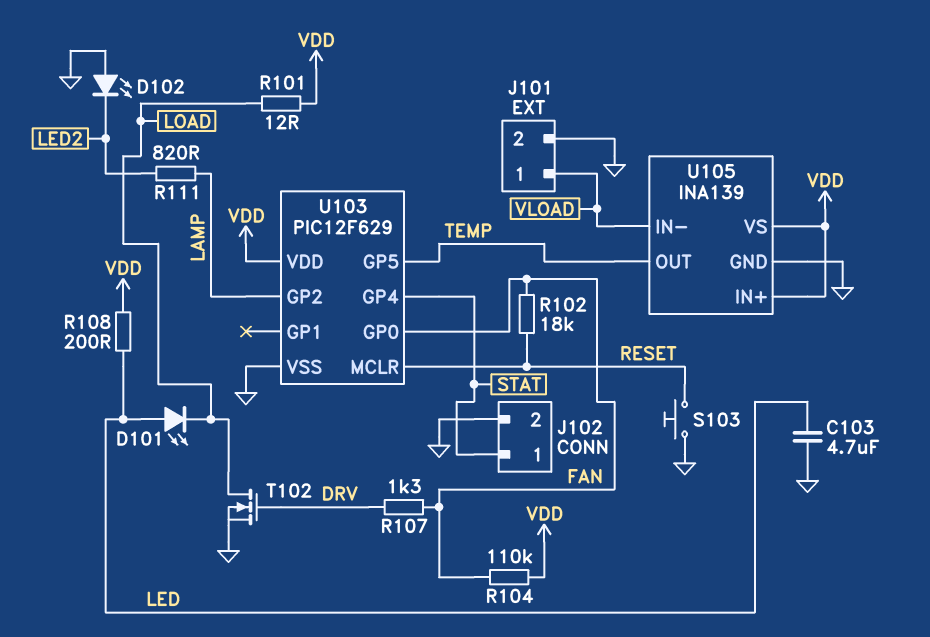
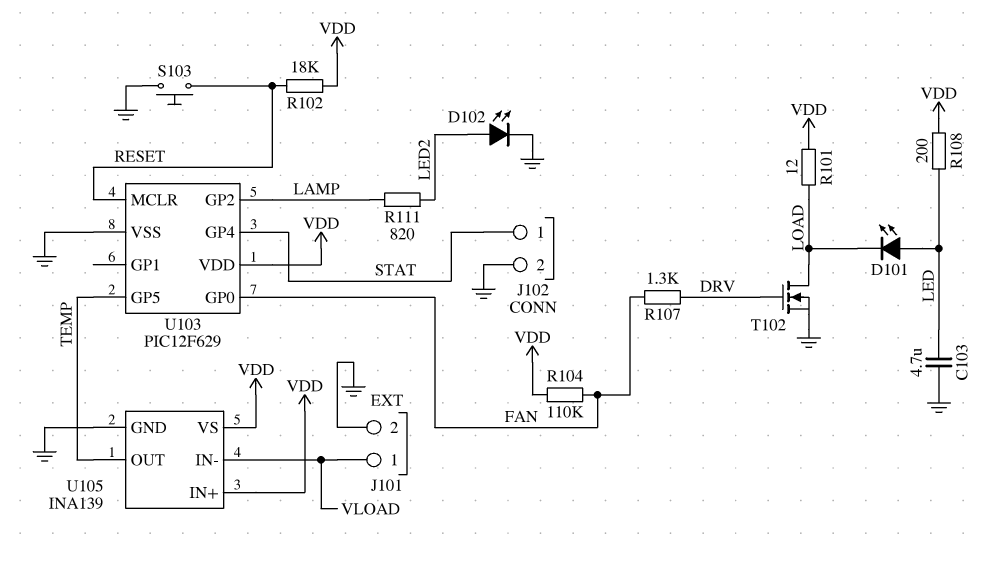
D102: LED (A GND, K LED2) -> LED (A LED2, K GND)
R102: 18k (FAN, RESET) -> 18k (RESET, VDD)

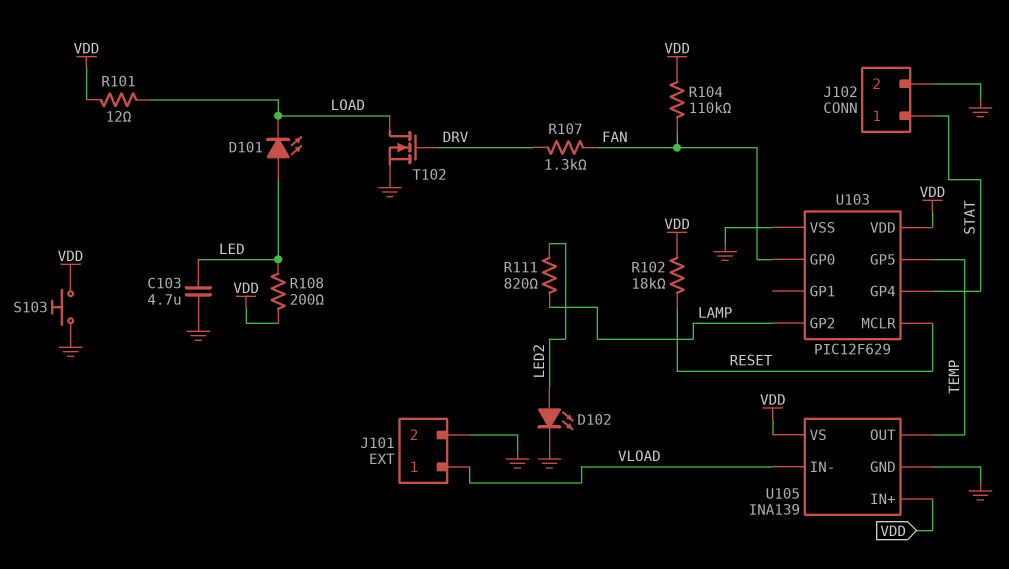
S103: button (GND, RESET) -> button (GND, VDD)

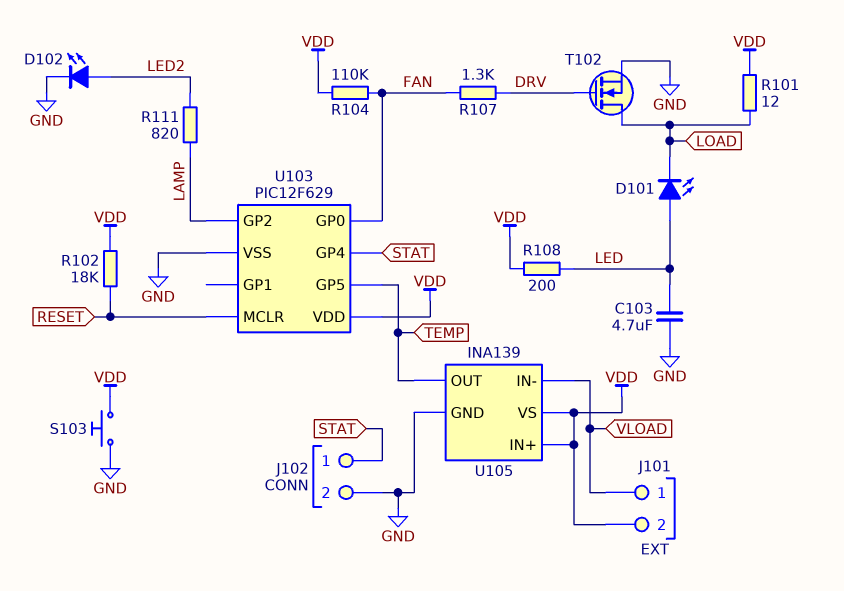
J101 pin 2: GND -> VDD

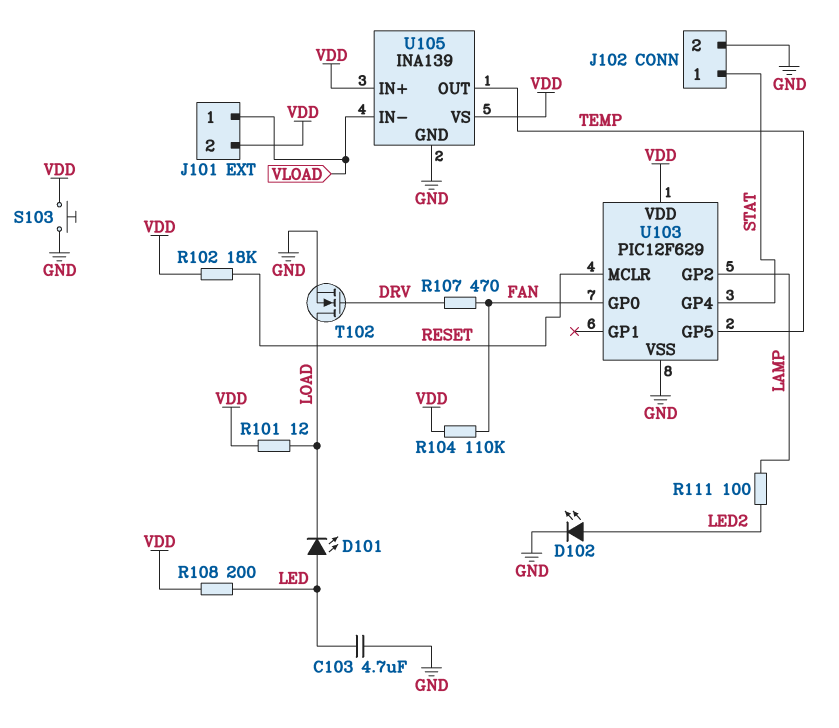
R107: 1.3k (DRV, FAN) -> 470 (DRV, FAN)
R111: 820 (LAMP, LED2) -> 100 (LAMP, LED2)

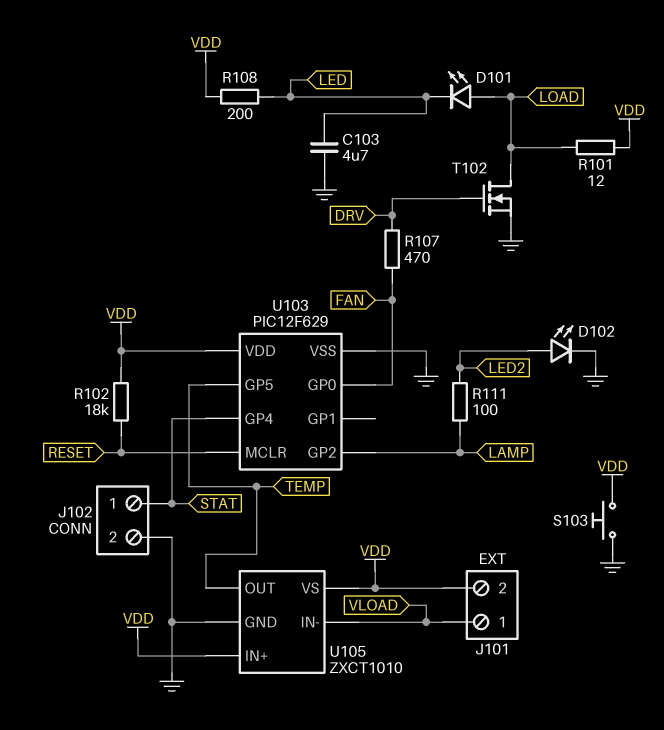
D101: LED (A LED, K LOAD) -> LED (A LOAD, K LED)
R104: 110k (FAN, VDD) -> none
U105: INA139 -> ZXCT1010

